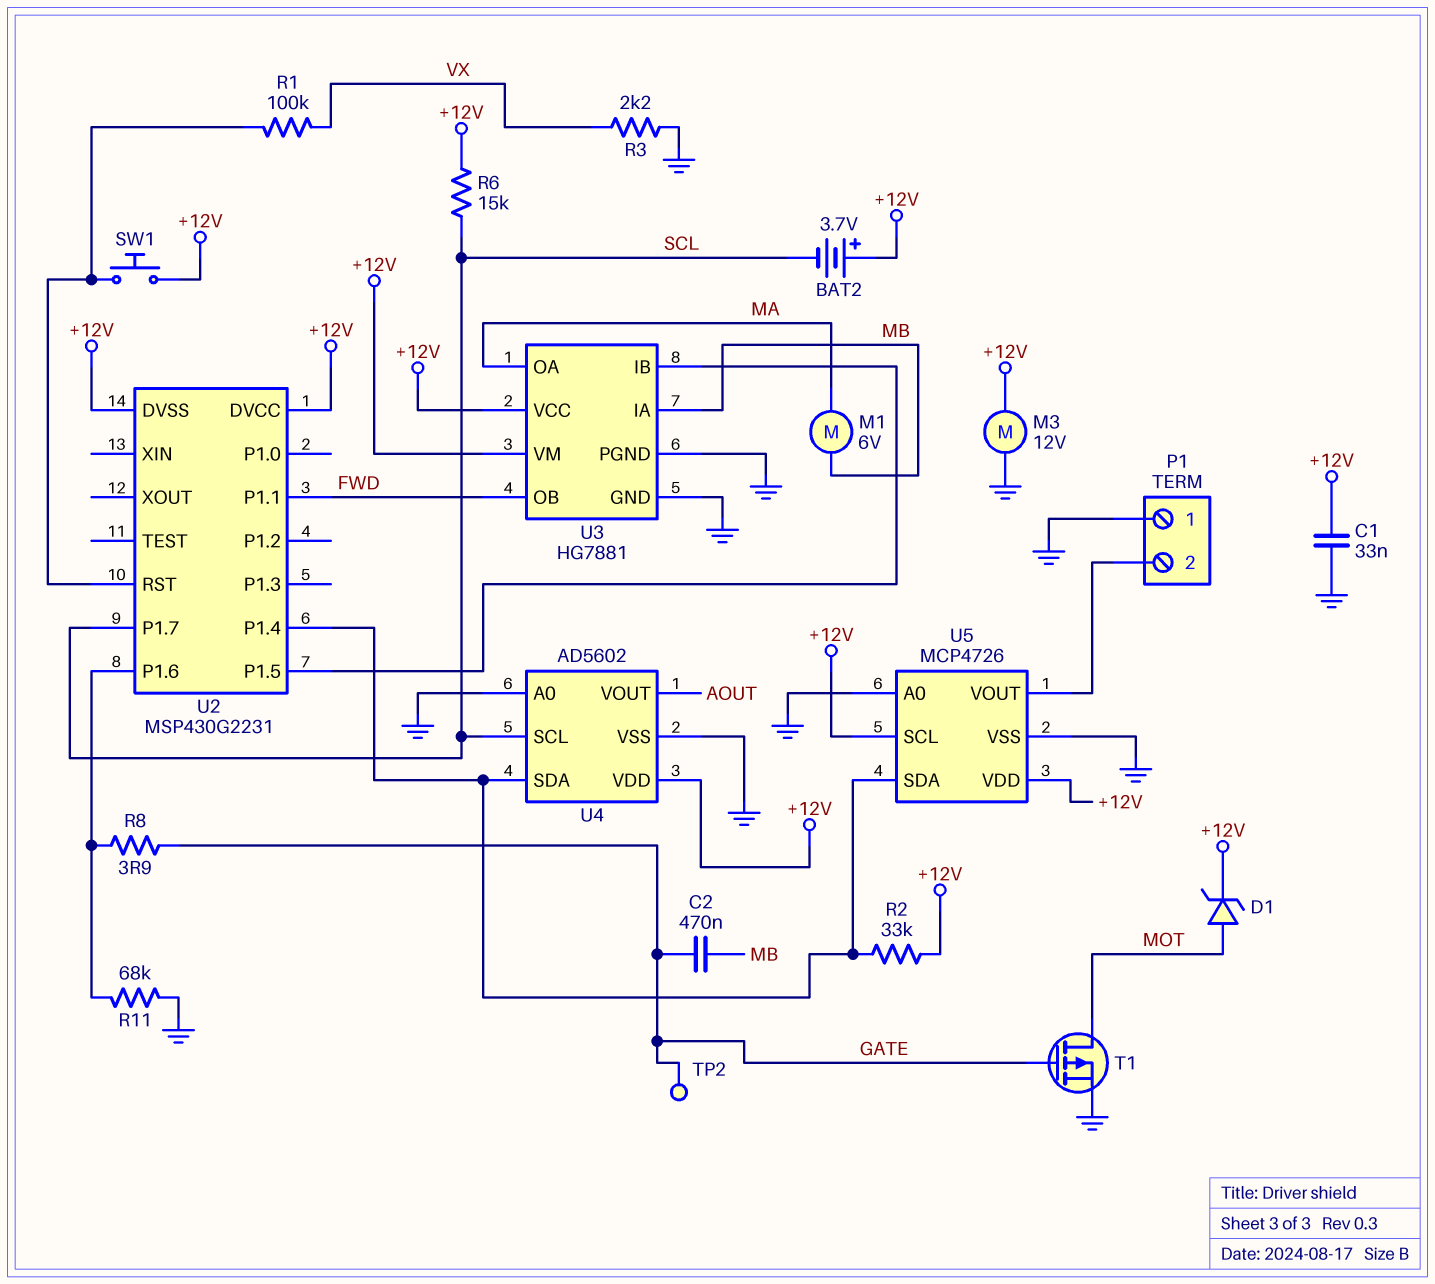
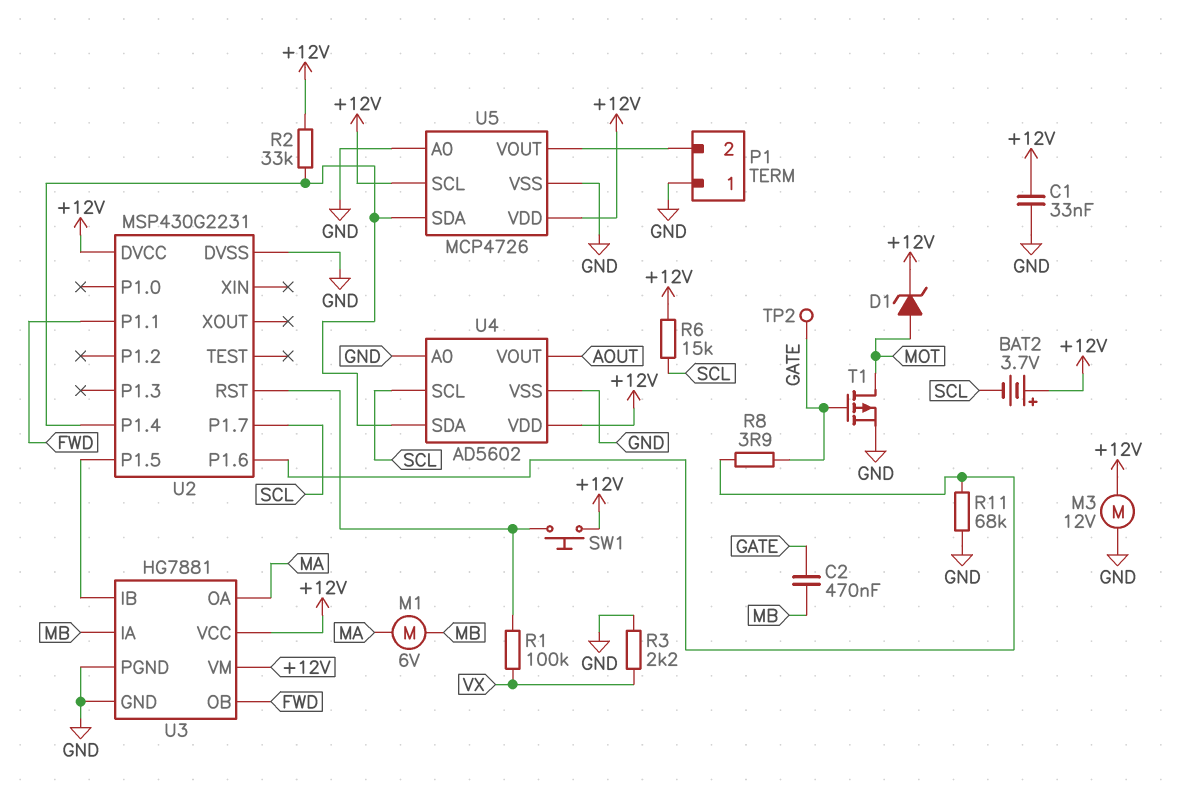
U2 pin DVSS: +12V -> GND

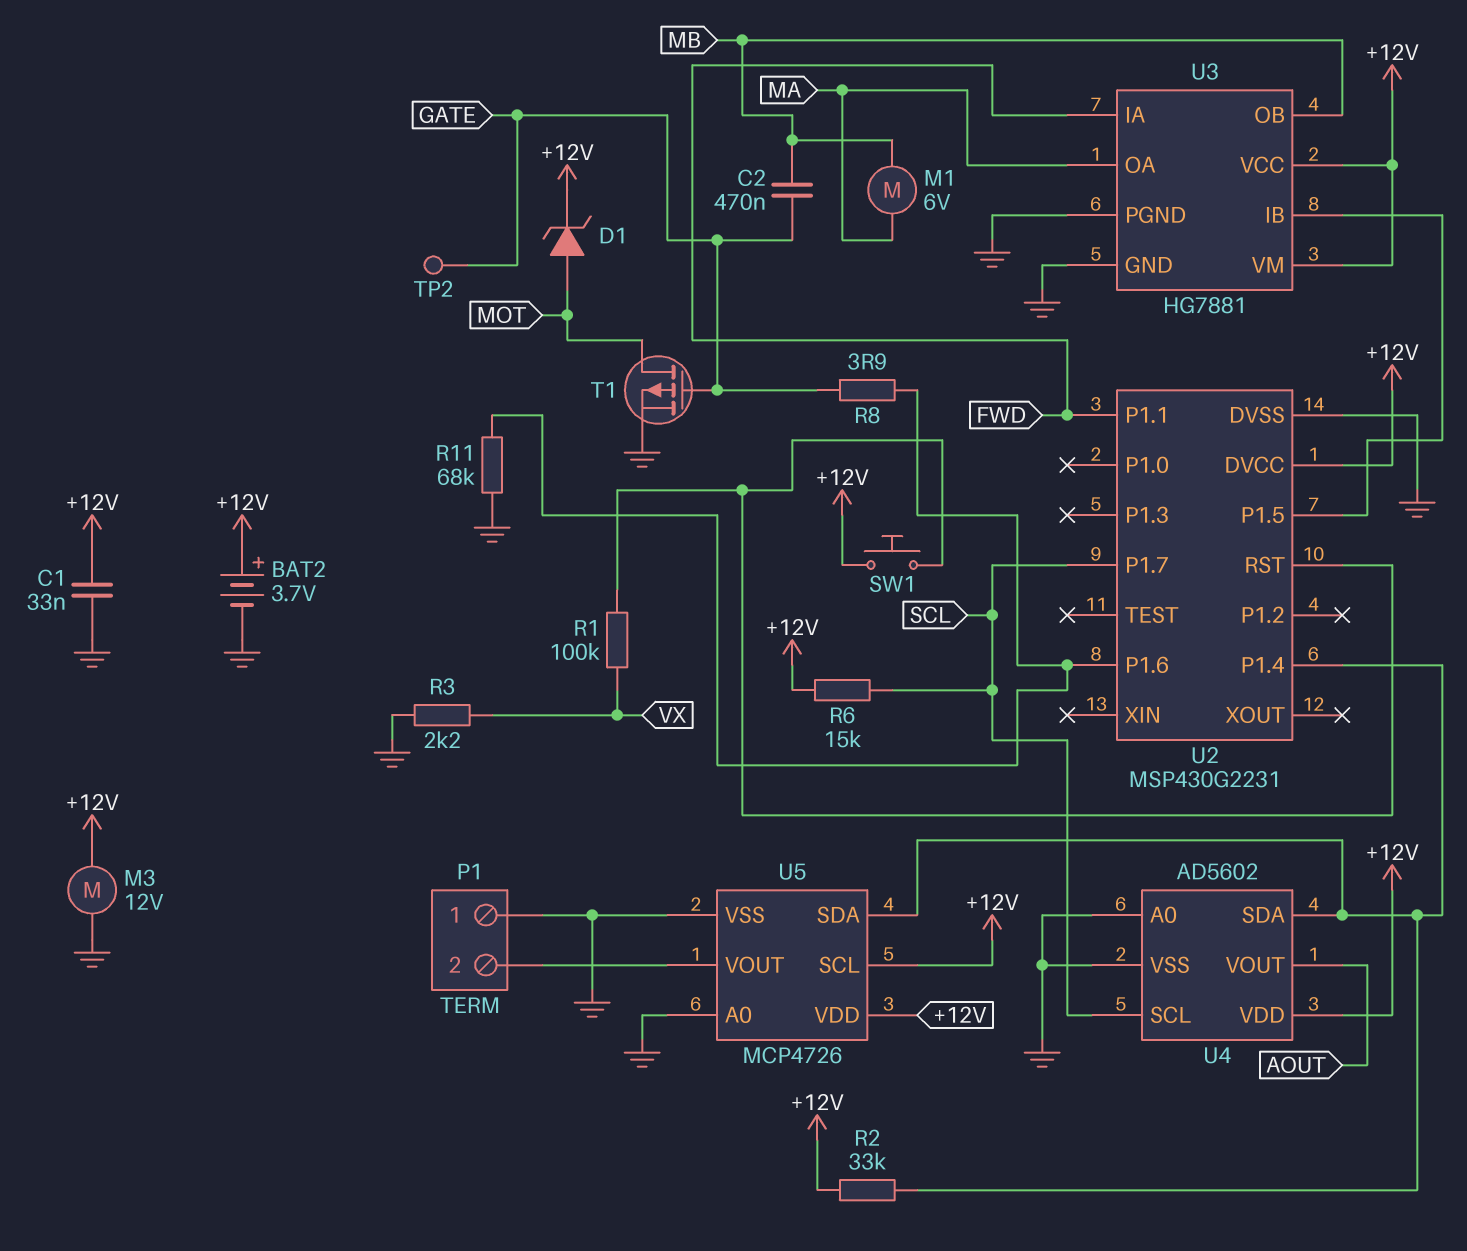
BAT2: 3.7V (plus +12V, minus SCL) -> 3.7V (plus +12V, minus GND)
U3 pin IA: MB -> FWD
U3 pin OB: FWD -> MB

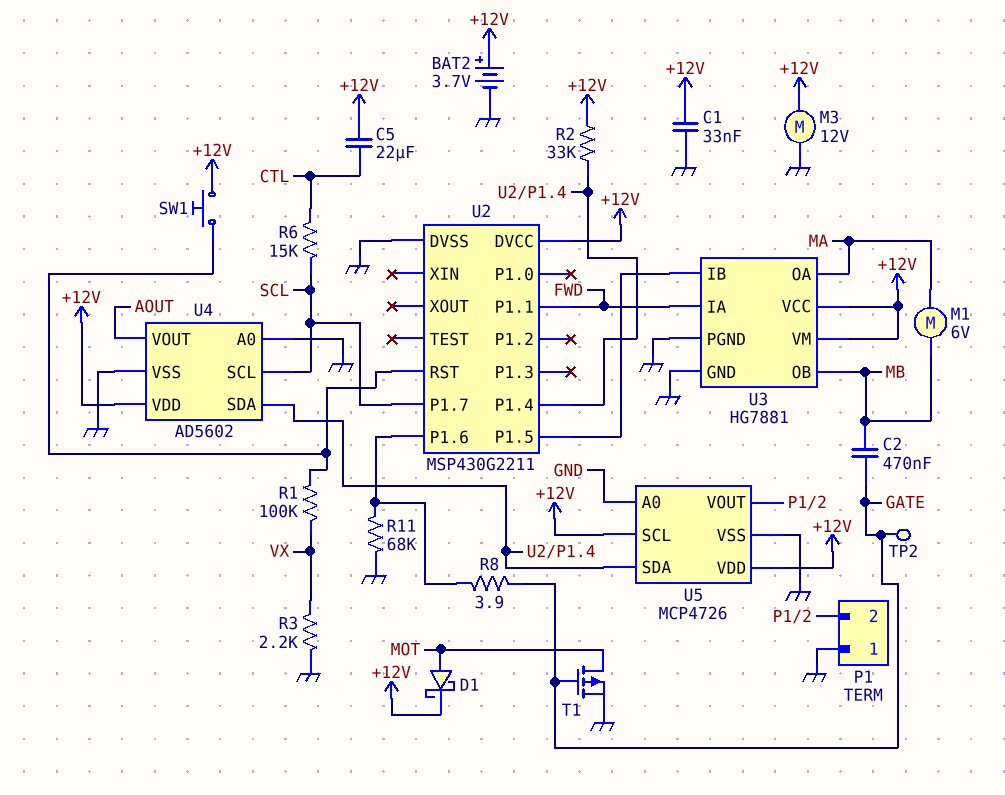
C5: none -> 22uF (+12V, CTL)
D1: zener (A MOT, K +12V) -> schottky (A MOT, K +12V)
R6: 15k (+12V, SCL) -> 15k (CTL, SCL)
U2: MSP430G2231 -> MSP430G2211

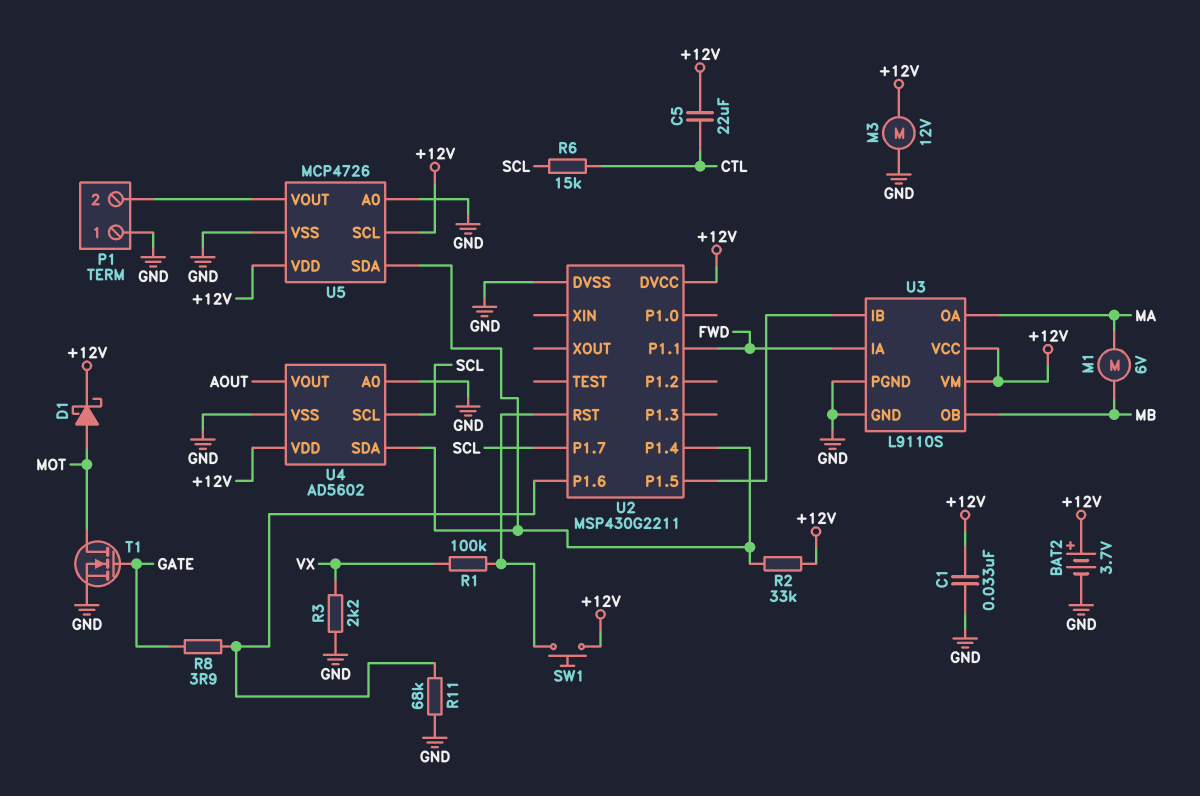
C2: 470nF (GATE, MB) -> none
T1: PMOS (G GATE, D MOT, S GND) -> NMOS (G GATE, D MOT, S GND)
TP2: test point (GATE) -> none
U3: HG7881 -> L9110S

